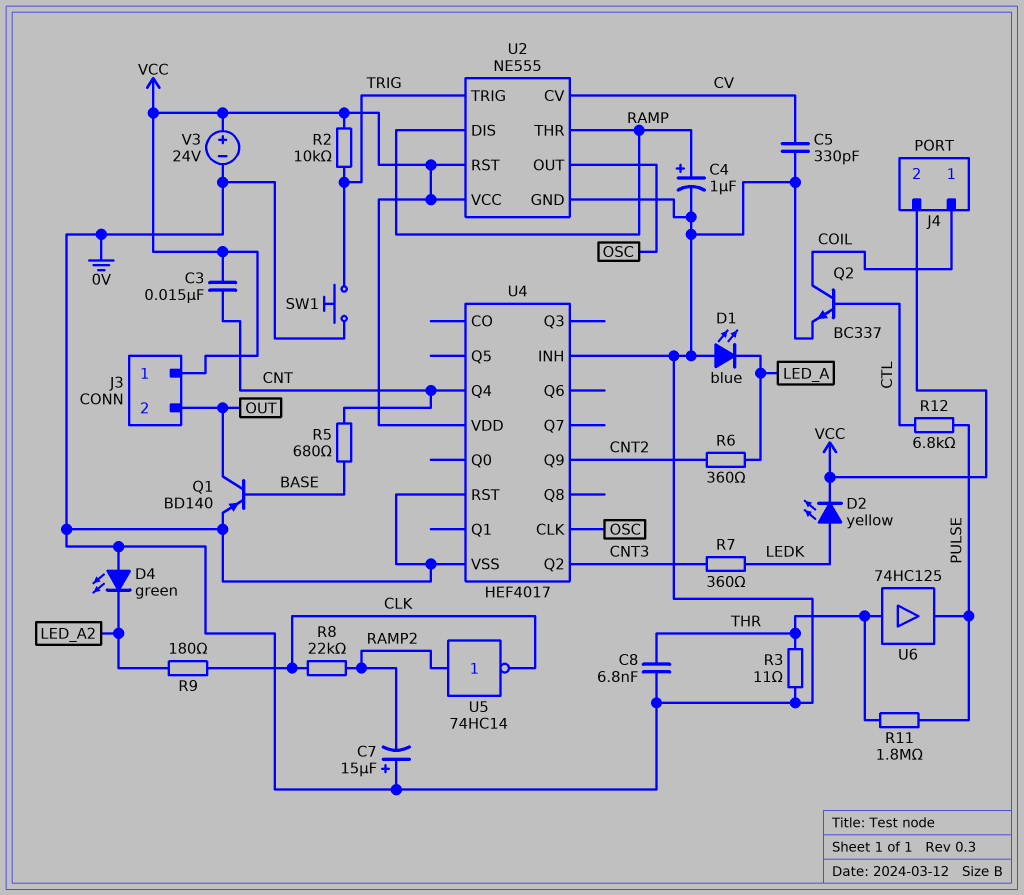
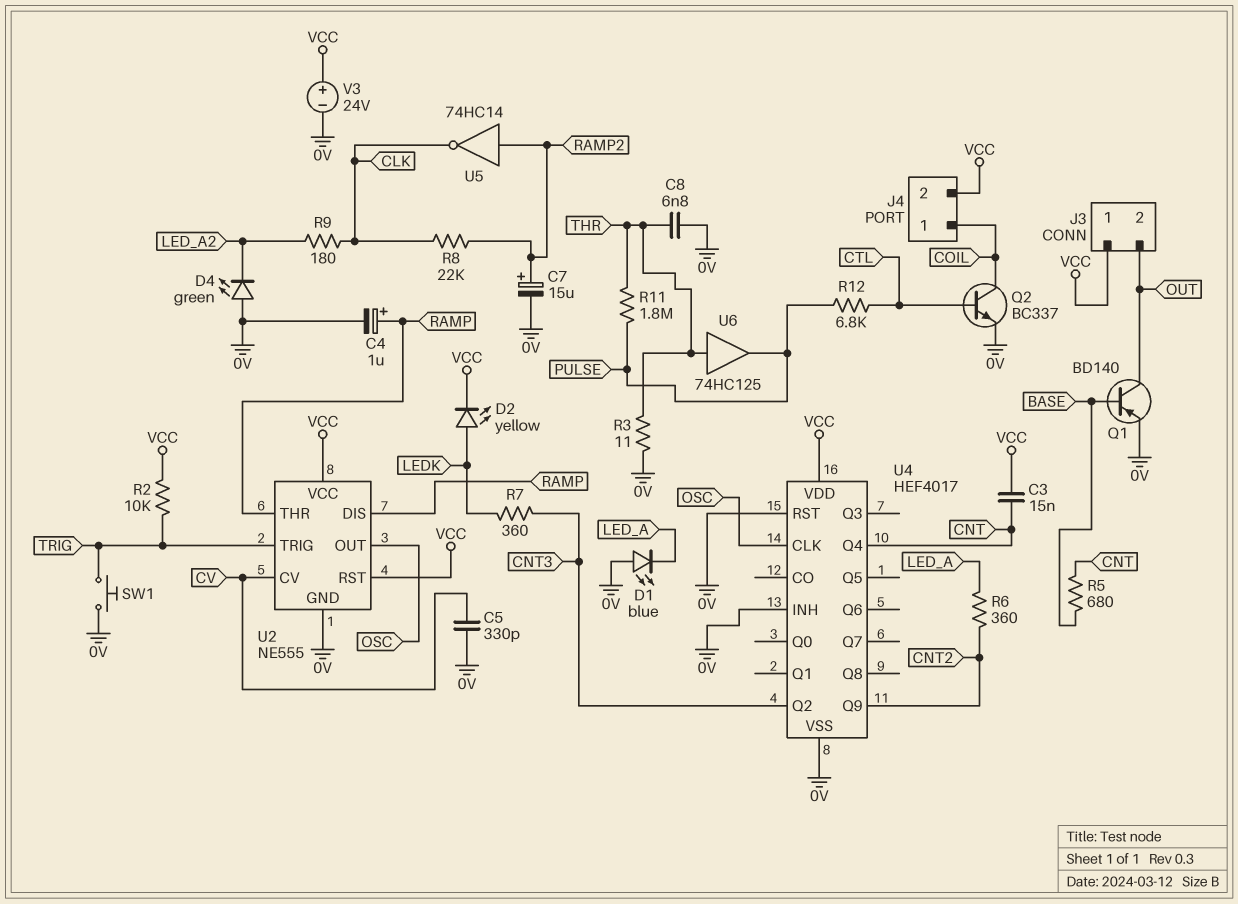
C7: 15uF (plus 0V, minus RAMP2) -> 15uF (plus RAMP2, minus 0V)

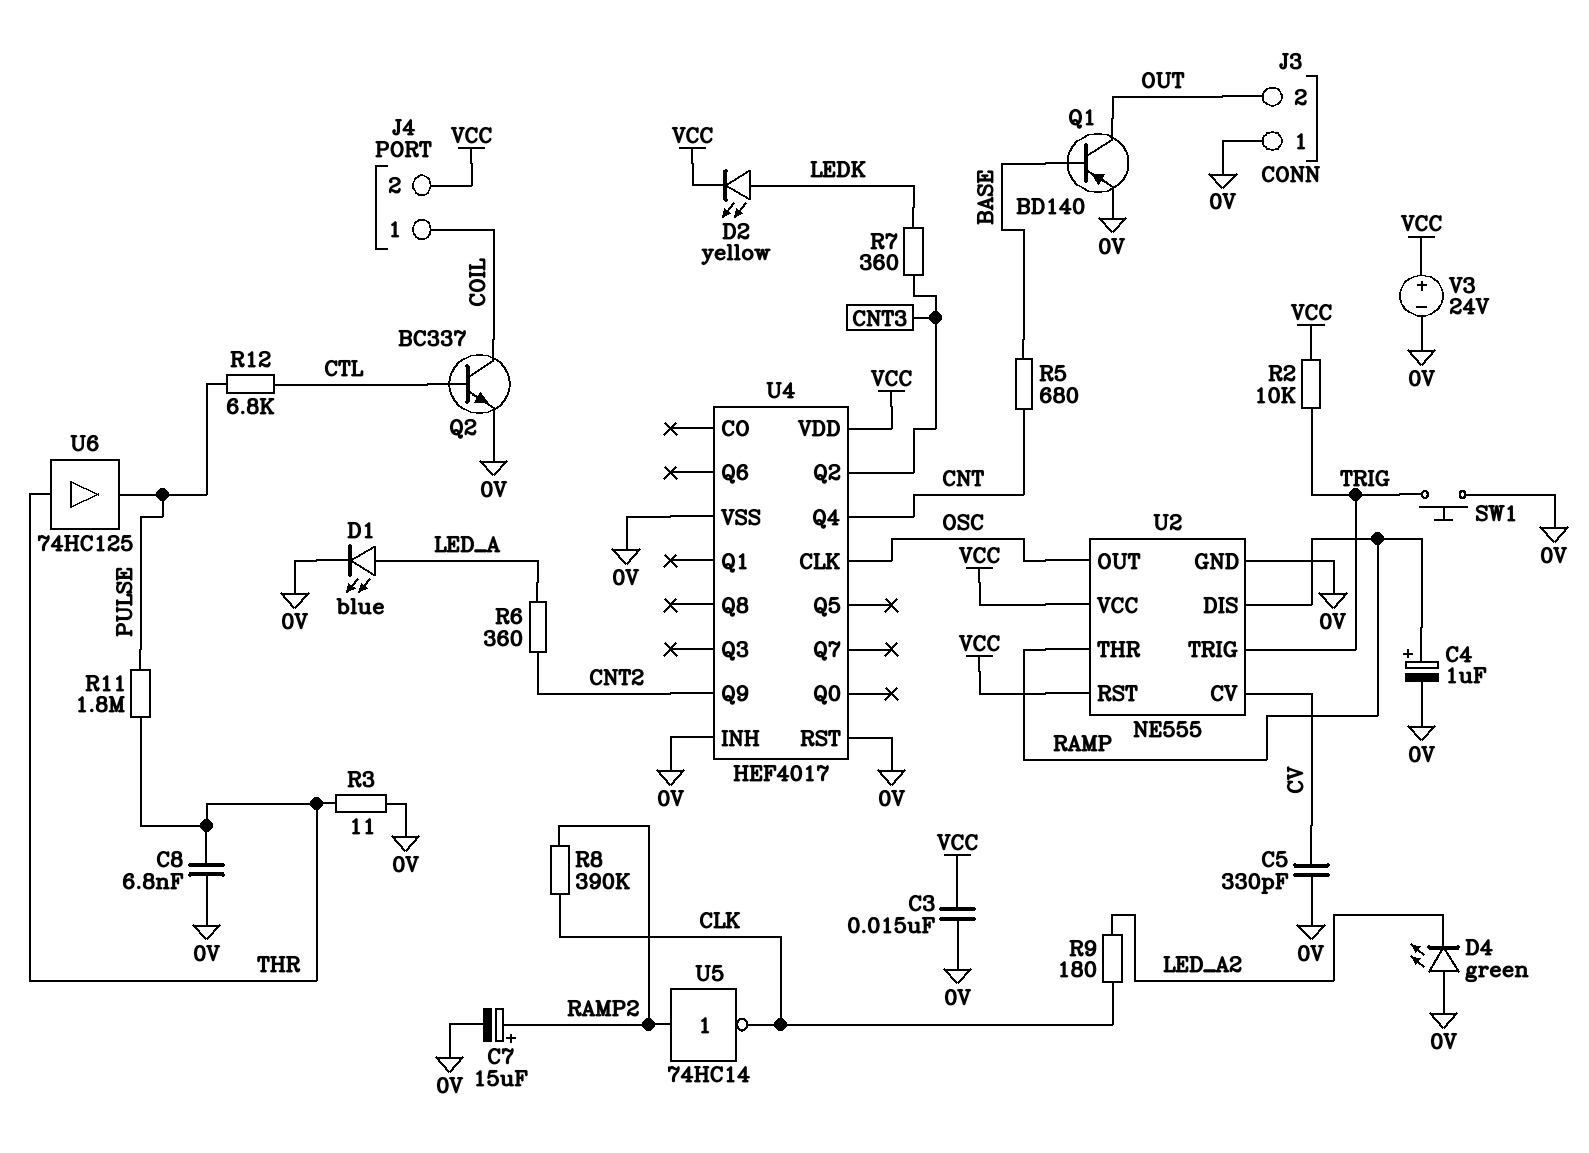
C3: 15nF (CNT, VCC) -> 15nF (0V, VCC)
D1: LED blue (A 0V, K LED_A) -> LED blue (A LED_A, K 0V)
J3 pin 1: VCC -> 0V
R8: 22k (CLK, RAMP2) -> 390k (CLK, RAMP2)

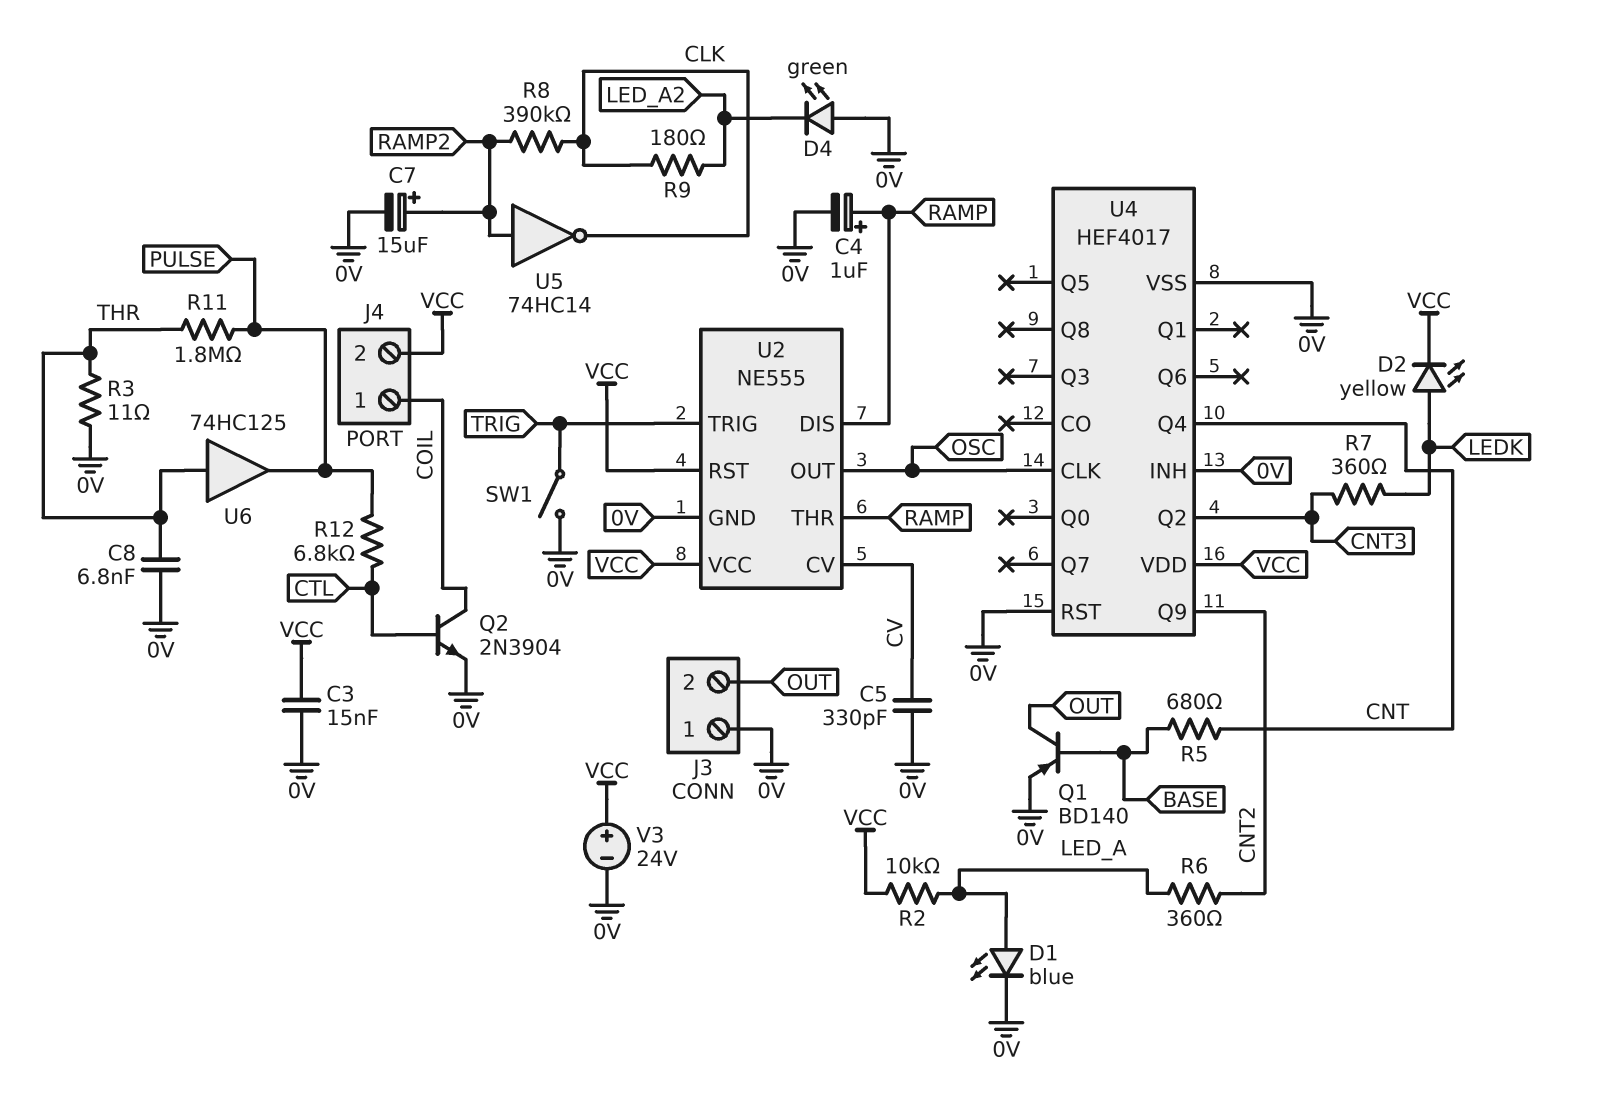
Q2: NPN BC337 (B CTL, C COIL, E 0V) -> NPN 2N3904 (B CTL, C COIL, E 0V)
R2: 10k (TRIG, VCC) -> 10k (LED_A, VCC)
SW1: button (0V, TRIG) -> switch (0V, TRIG)

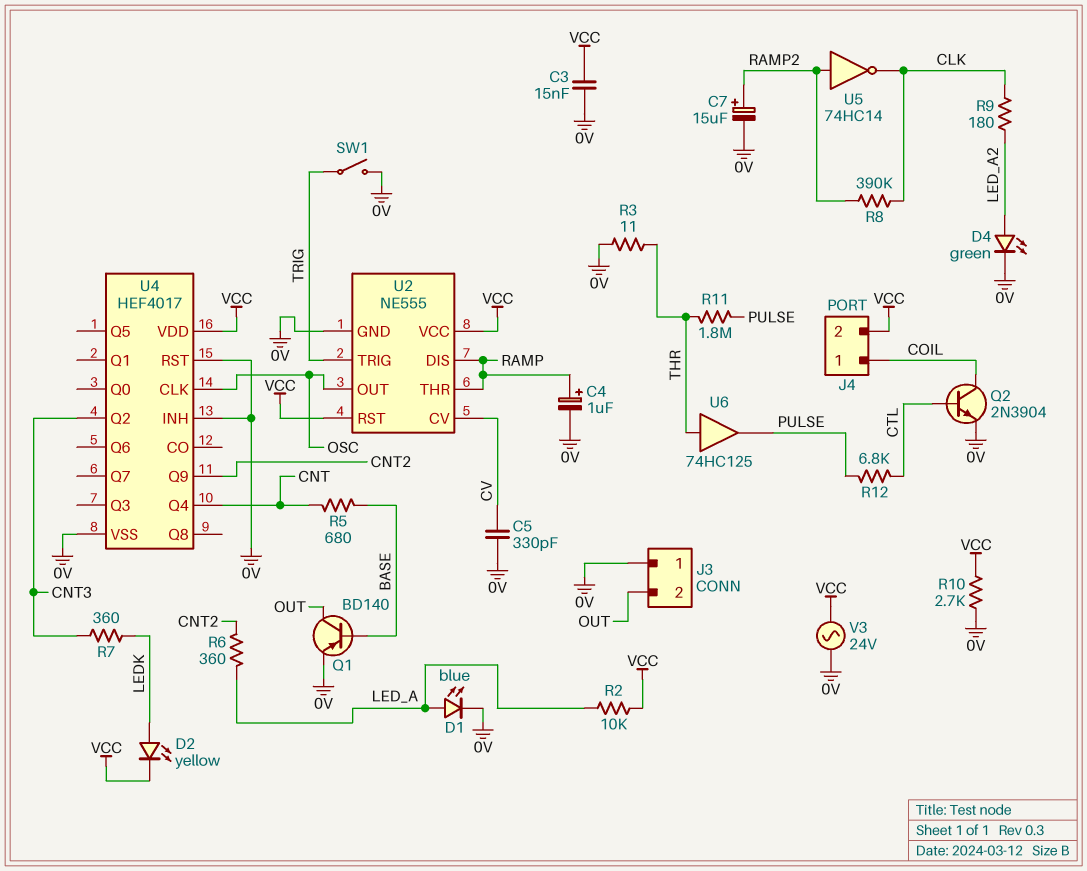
C8: 6.8nF (0V, THR) -> none
D4: LED green (A 0V, K LED_A2) -> LED green (A LED_A2, K 0V)
R10: none -> 2.7k (0V, VCC)
V3: 24V (plus VCC, minus 0V) -> AC 24V (0V, VCC)

